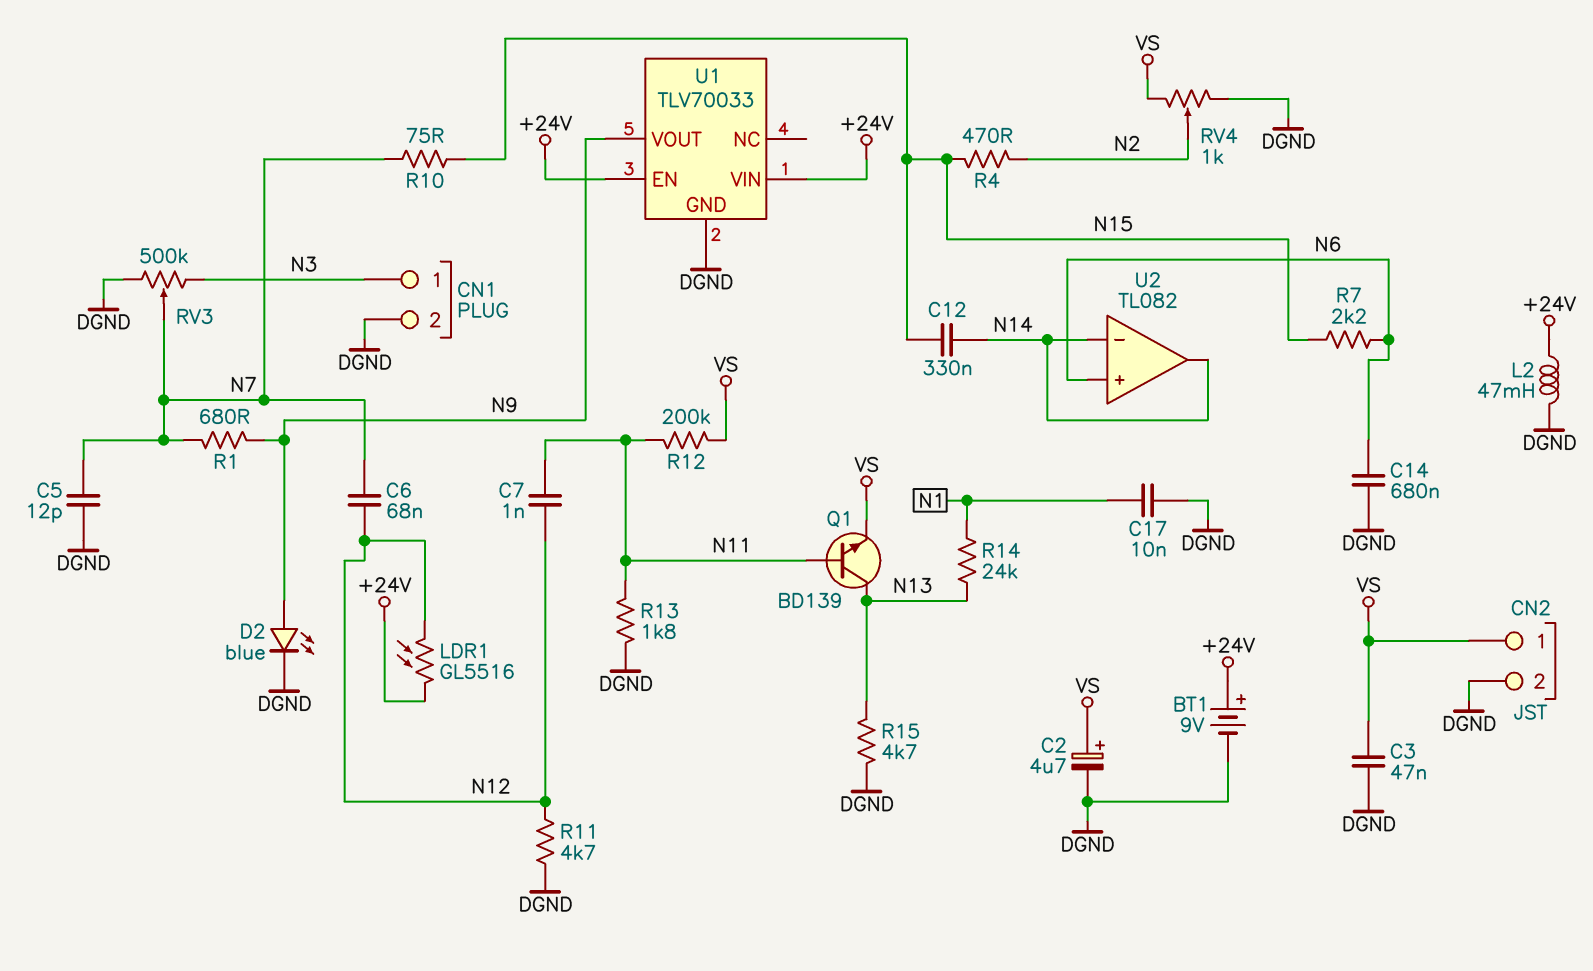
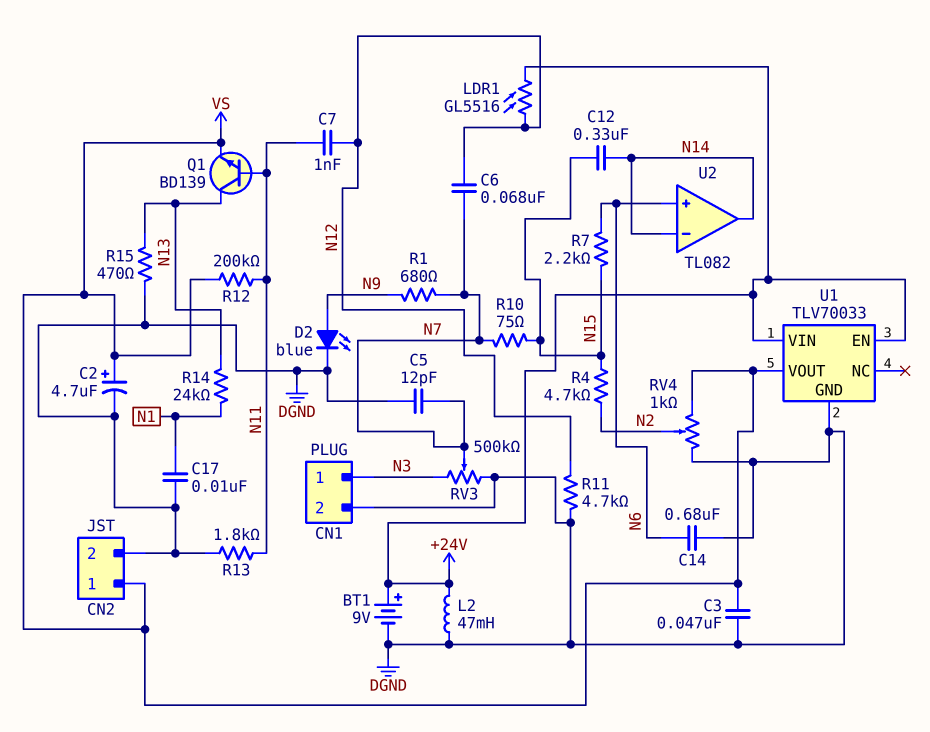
R4: 470 (N2, N15) -> 4.7k (N2, N15)
R15: 4.7k (DGND, N13) -> 470 (DGND, N13)
U1 pin VOUT: N9 -> VS

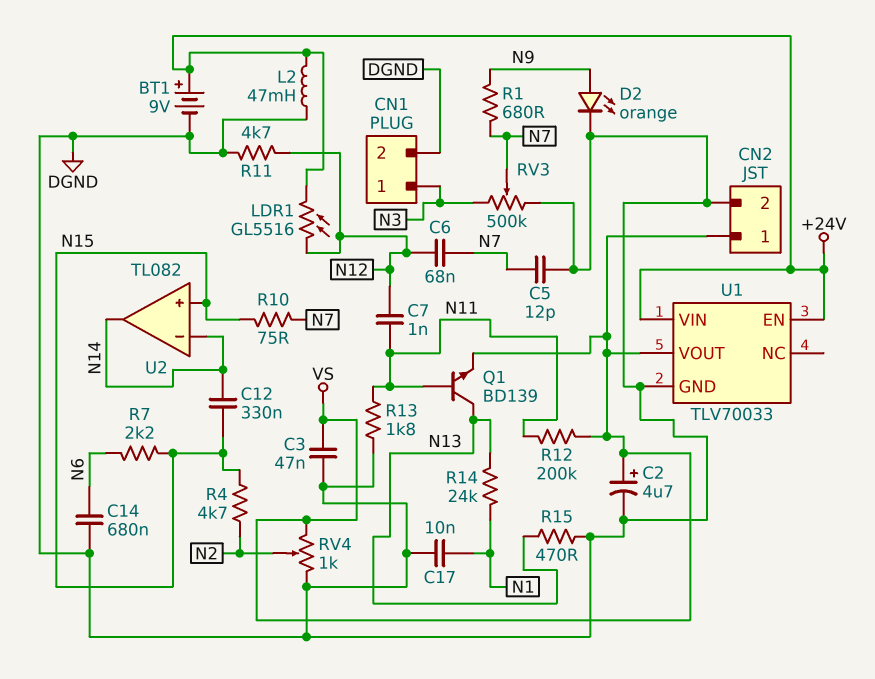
D2: LED blue (A N9, K DGND) -> LED orange (A N9, K DGND)
U2 pin in+: N6 -> N15

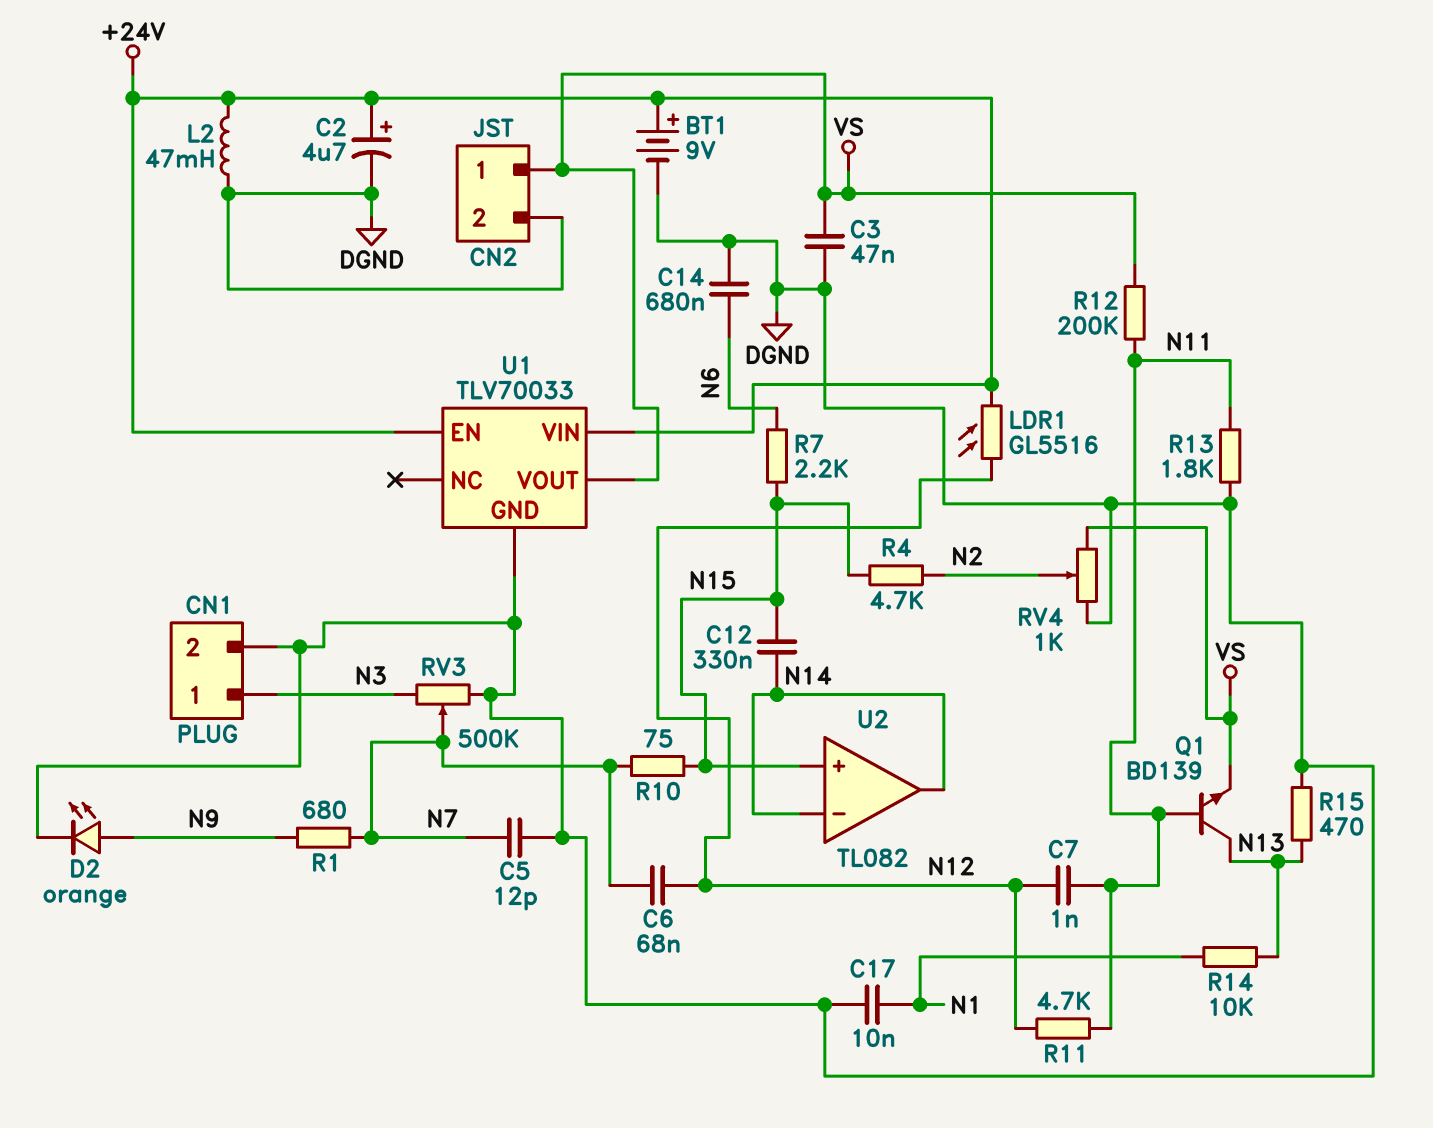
C2: 4.7uF (plus VS, minus DGND) -> 4.7uF (plus +24V, minus DGND)
R11: 4.7k (DGND, N12) -> 4.7k (N11, N12)
R14: 24k (N1, N13) -> 10k (N1, N13)

